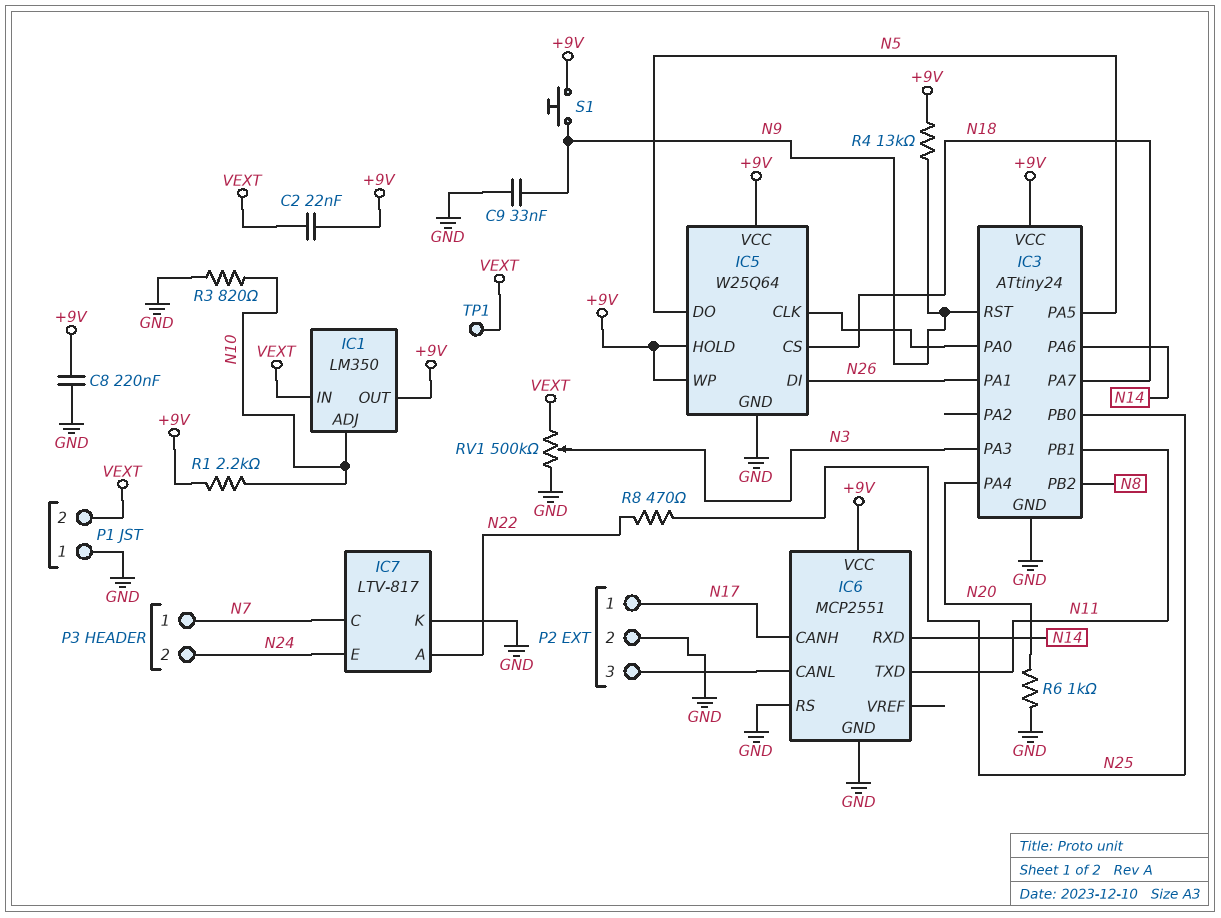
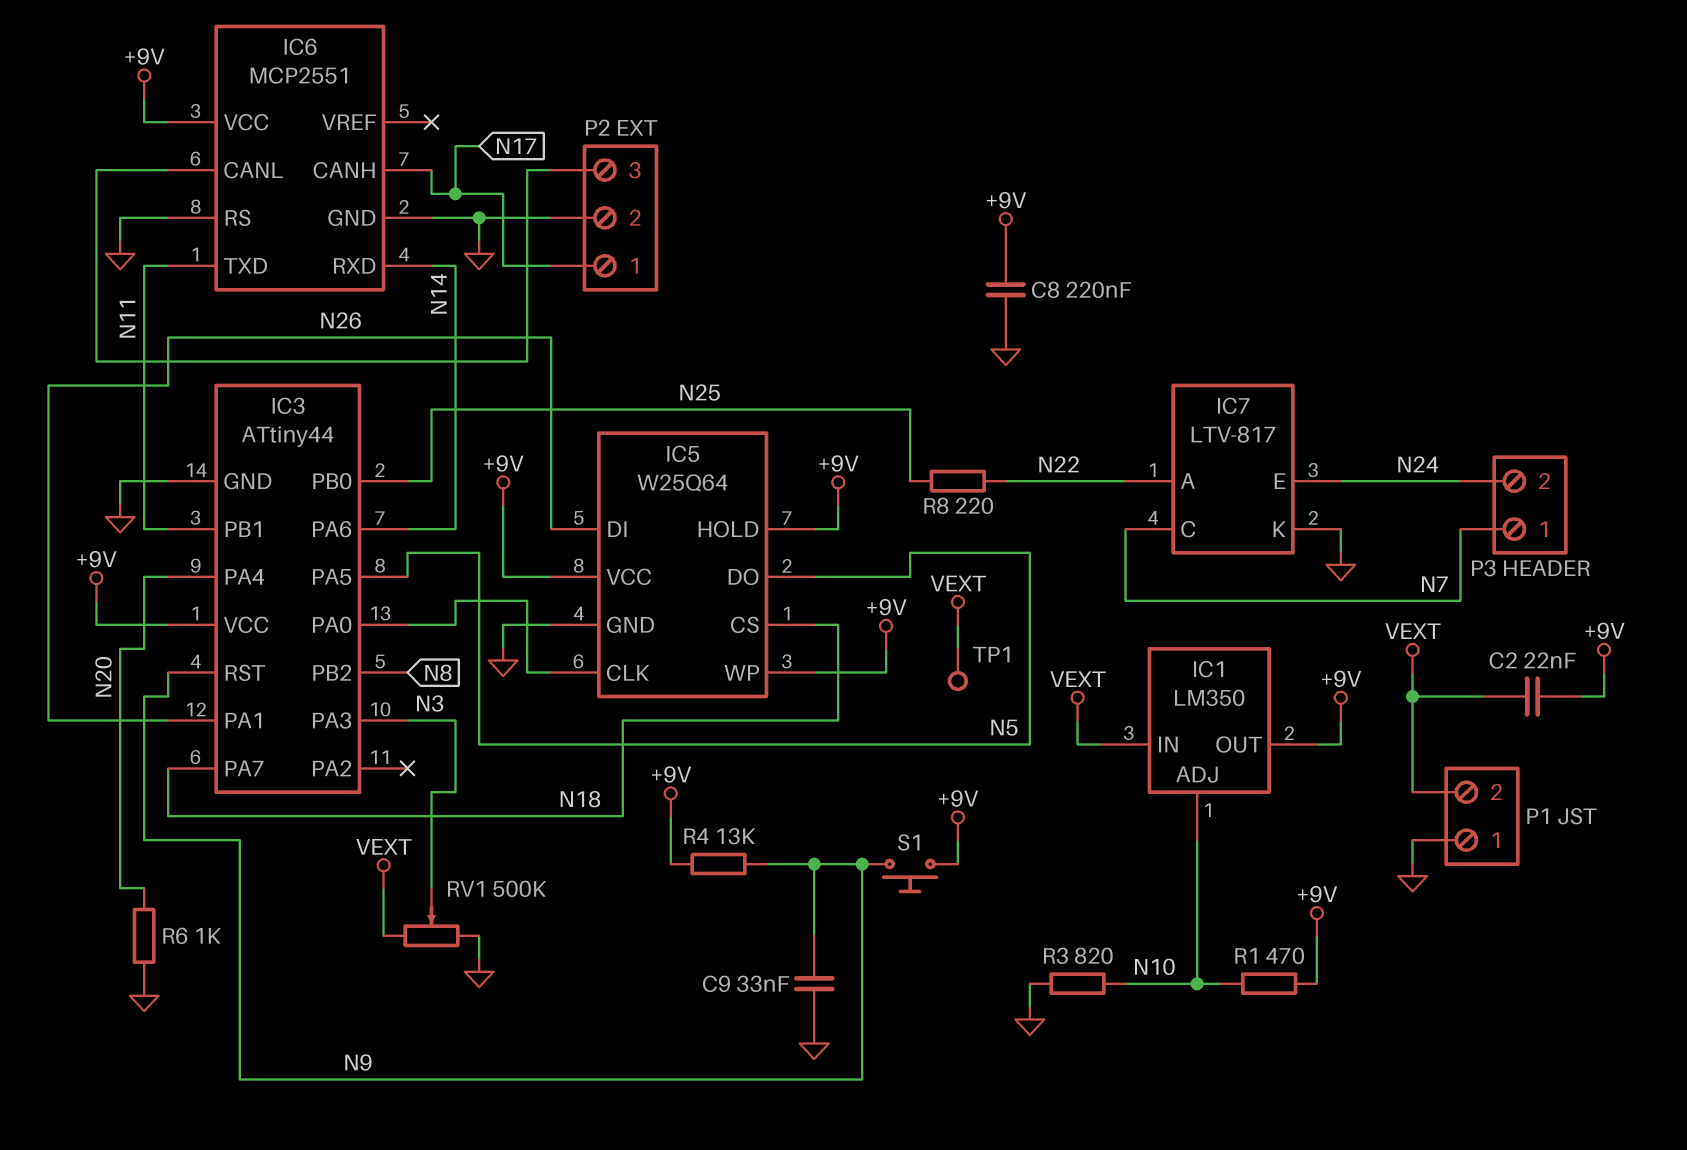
IC3: ATtiny24 -> ATtiny44
R1: 2.2k (+9V, N10) -> 470 (+9V, N10)
R8: 470 (N22, N25) -> 220 (N22, N25)

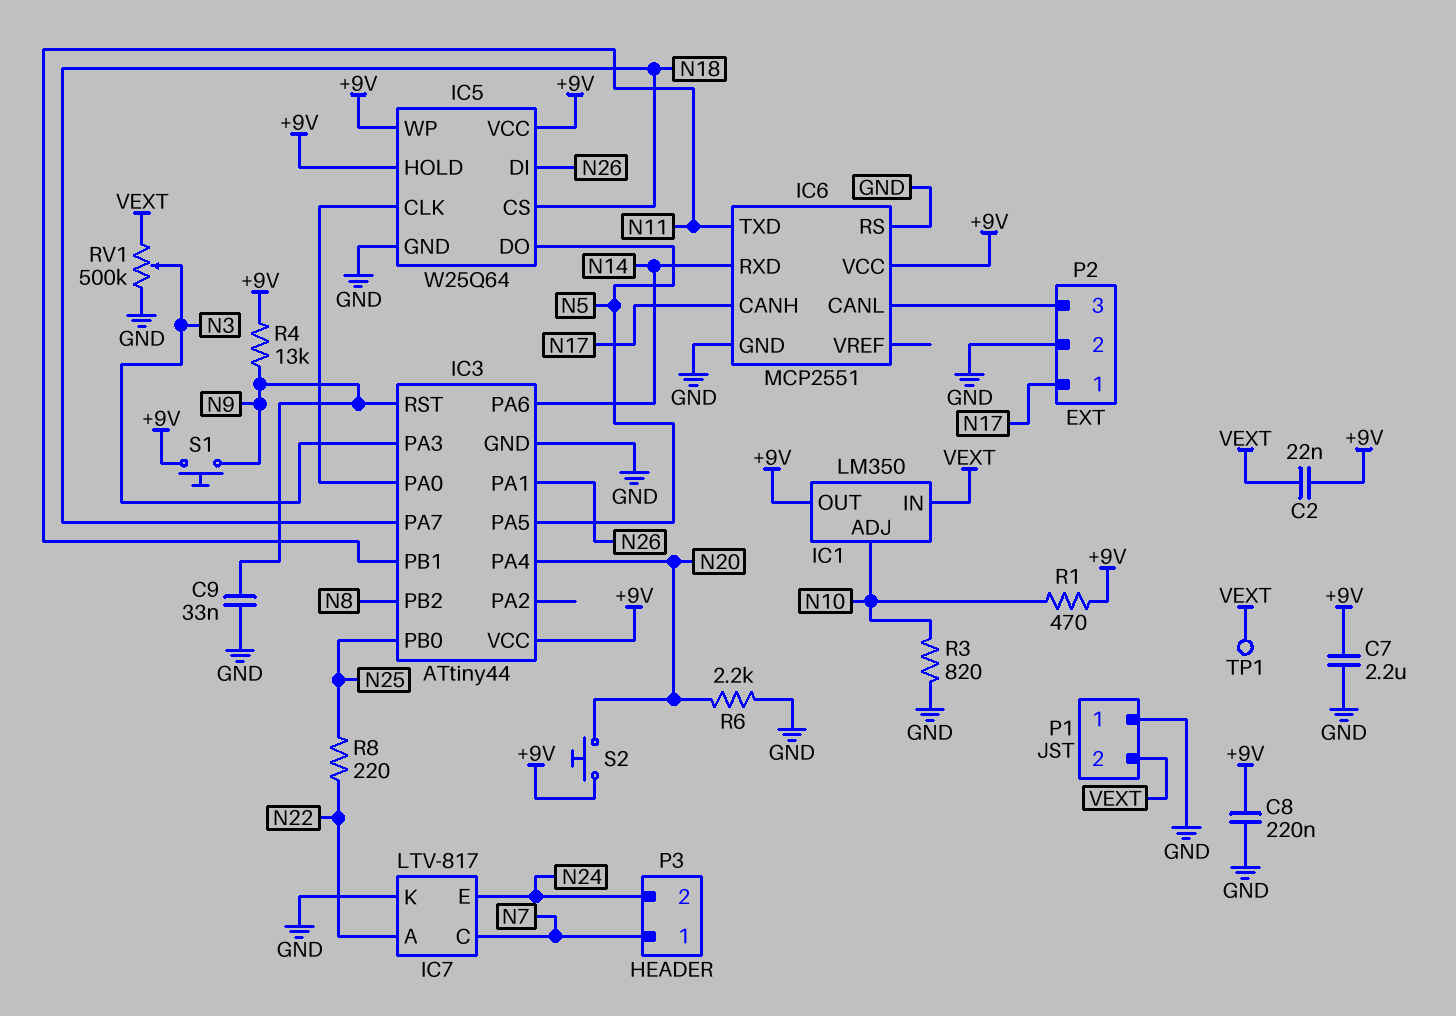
C7: none -> 2.2uF (+9V, GND)
R6: 1k (GND, N20) -> 2.2k (GND, N20)
S2: none -> button (+9V, N20)

